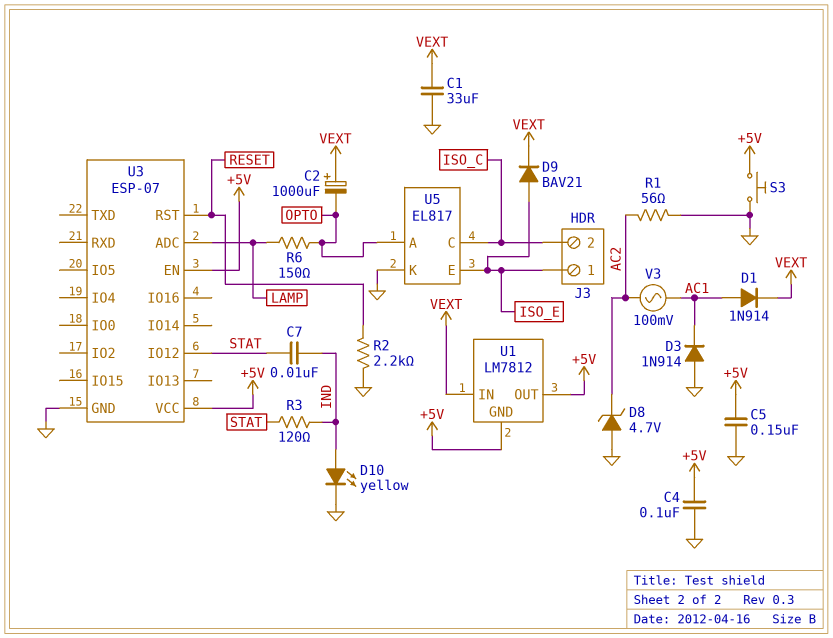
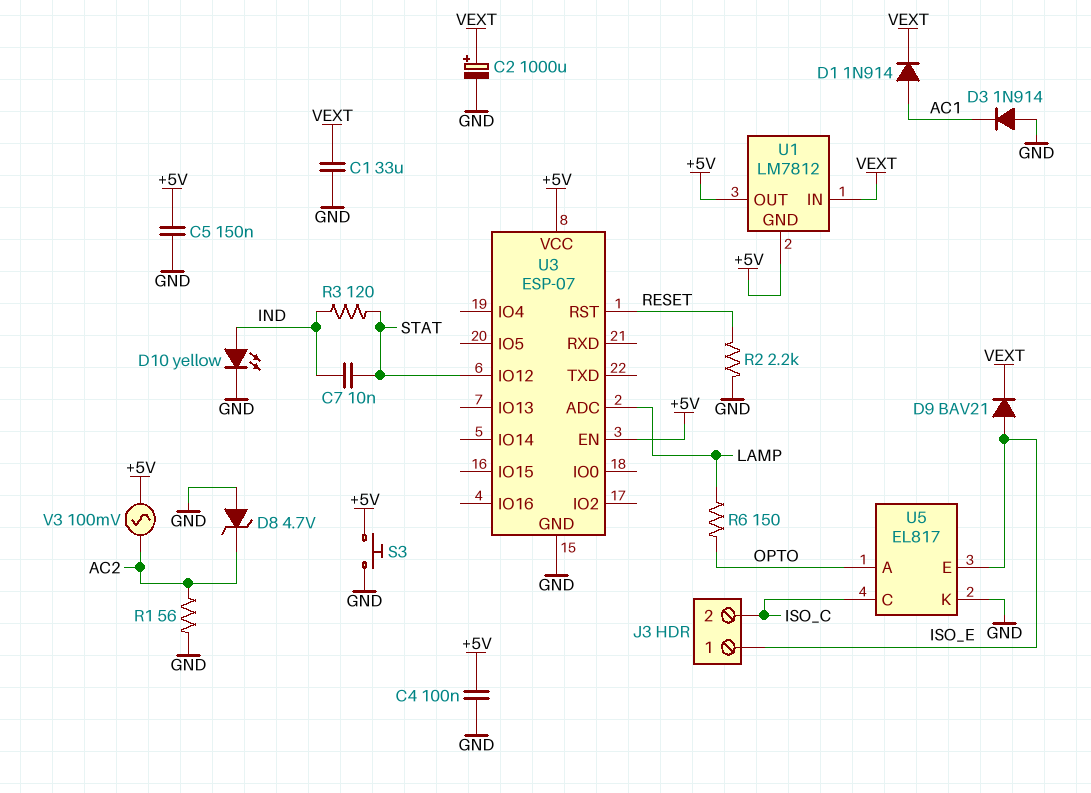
C2: 1000uF (plus VEXT, minus OPTO) -> 1000uF (plus VEXT, minus GND)
V3: AC 100mV (AC1, AC2) -> AC 100mV (+5V, AC2)

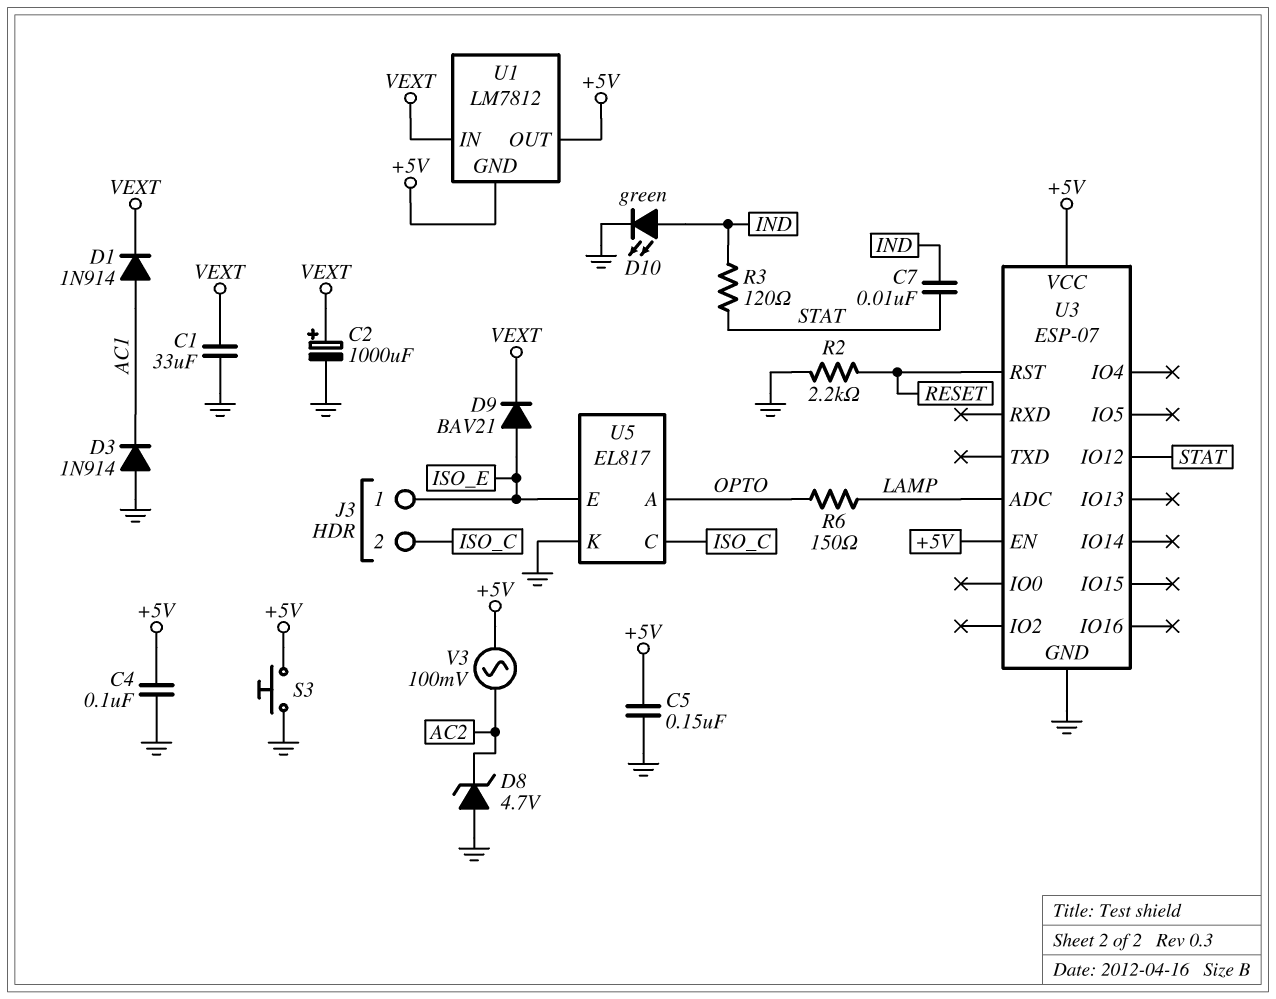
D10: LED yellow (A IND, K GND) -> LED green (A IND, K GND)
R1: 56 (AC2, GND) -> none

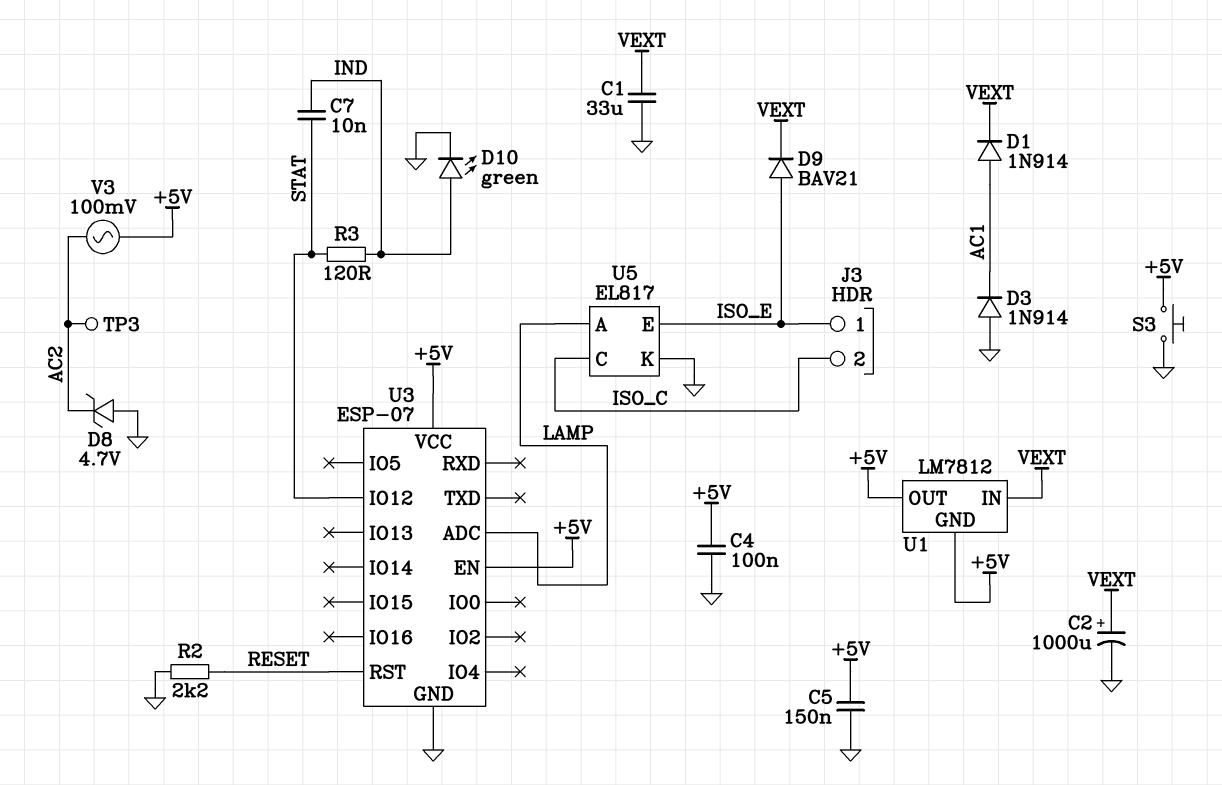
R6: 150 (LAMP, OPTO) -> none
TP3: none -> test point (AC2)
U5 pin A: OPTO -> LAMP

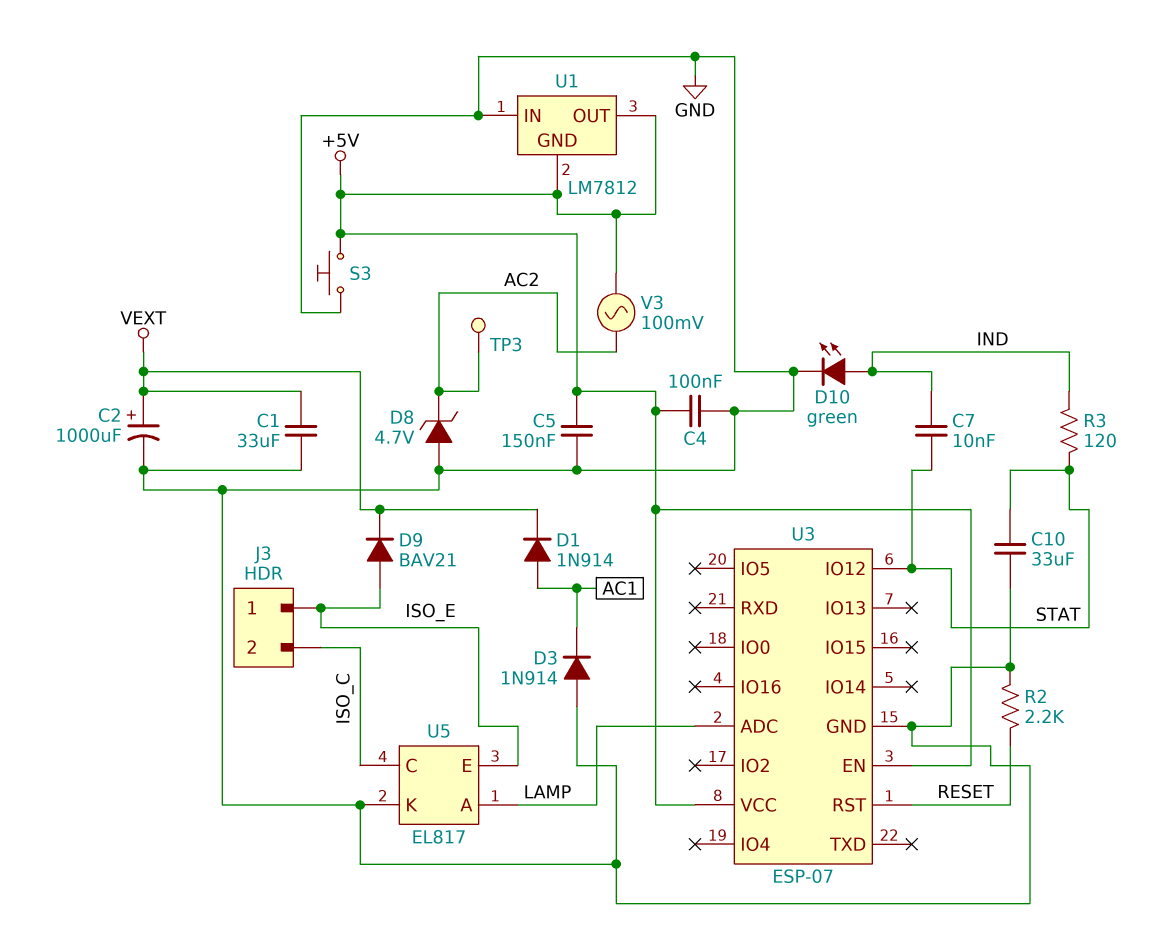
C10: none -> 33uF (GND, STAT)
U1 pin IN: VEXT -> GND

